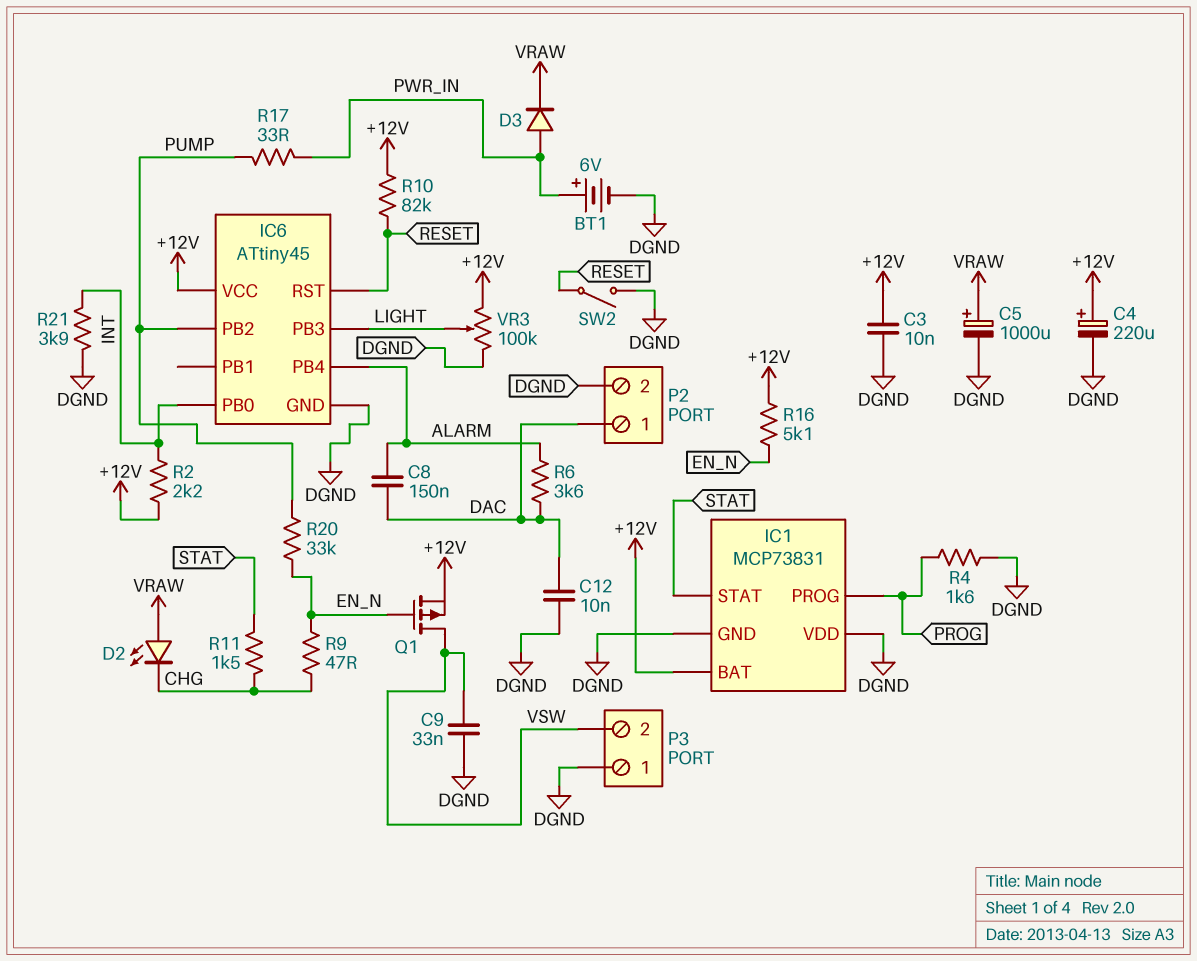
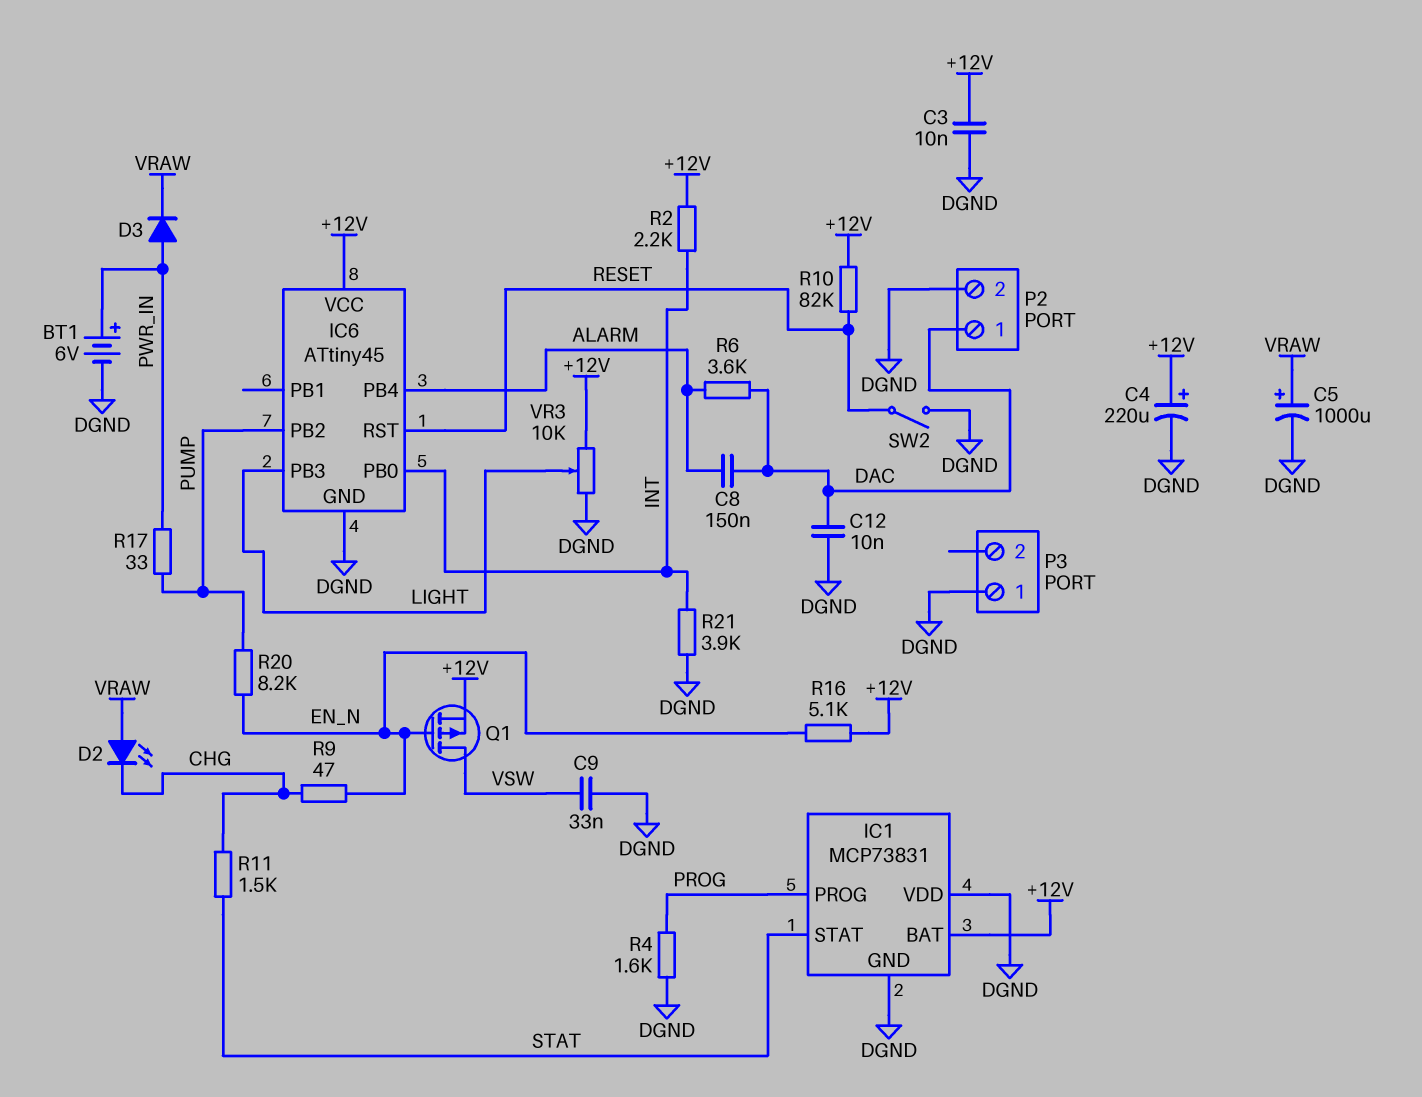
P3 pin 2: VSW -> none
R20: 33k (EN_N, PUMP) -> 8.2k (EN_N, PUMP)
VR3: 100k (+12V, DGND, wiper LIGHT) -> 10k (+12V, DGND, wiper LIGHT)

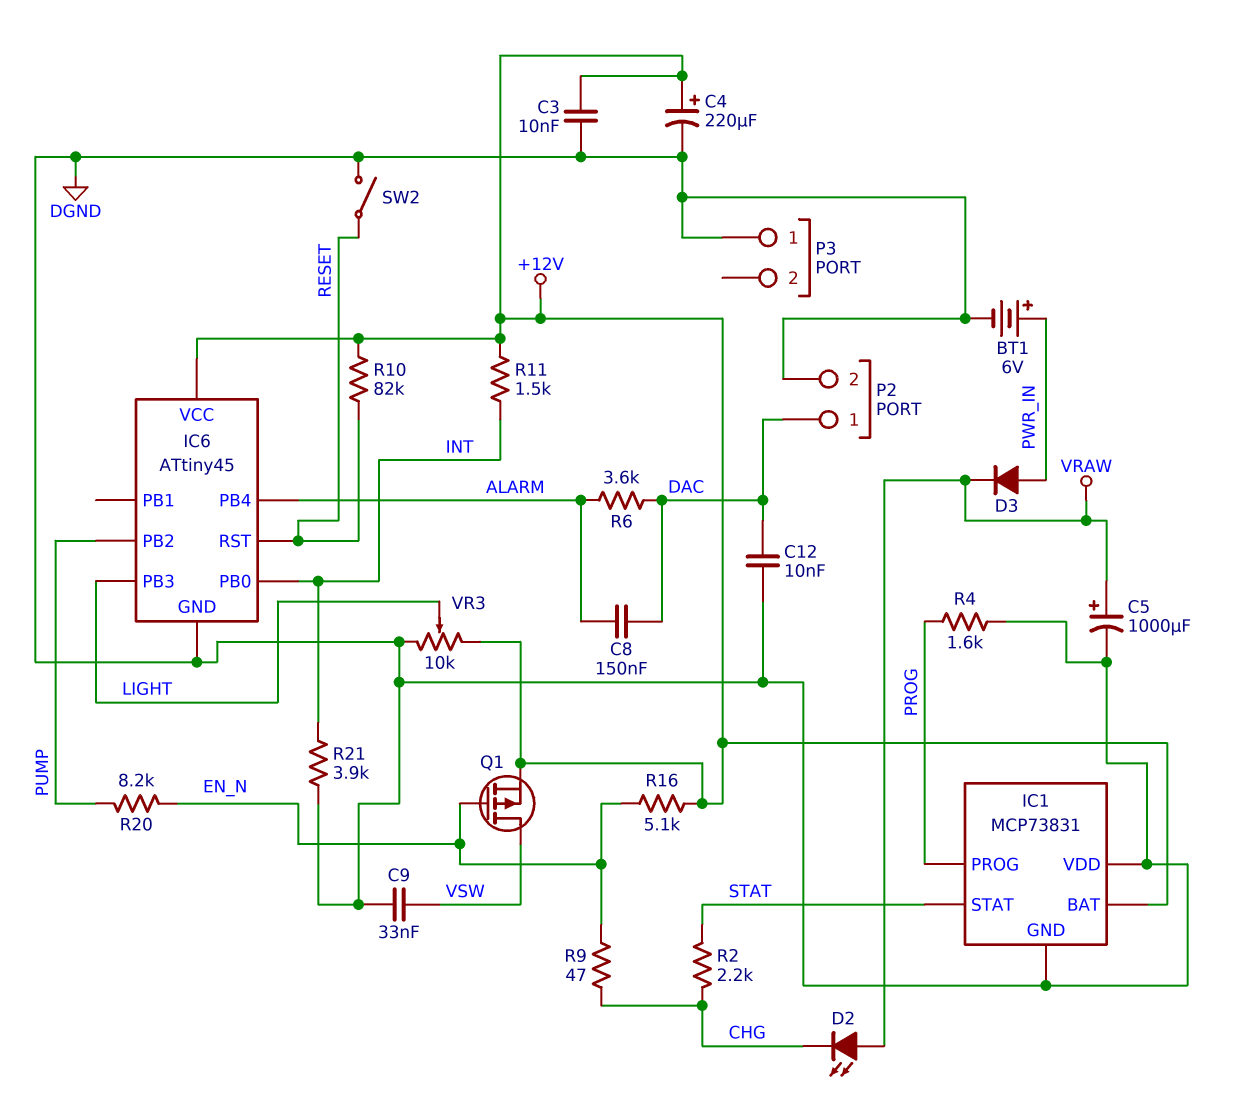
R2: 2.2k (+12V, INT) -> 2.2k (CHG, STAT)
R11: 1.5k (CHG, STAT) -> 1.5k (+12V, INT)
R17: 33 (PUMP, PWR_IN) -> none

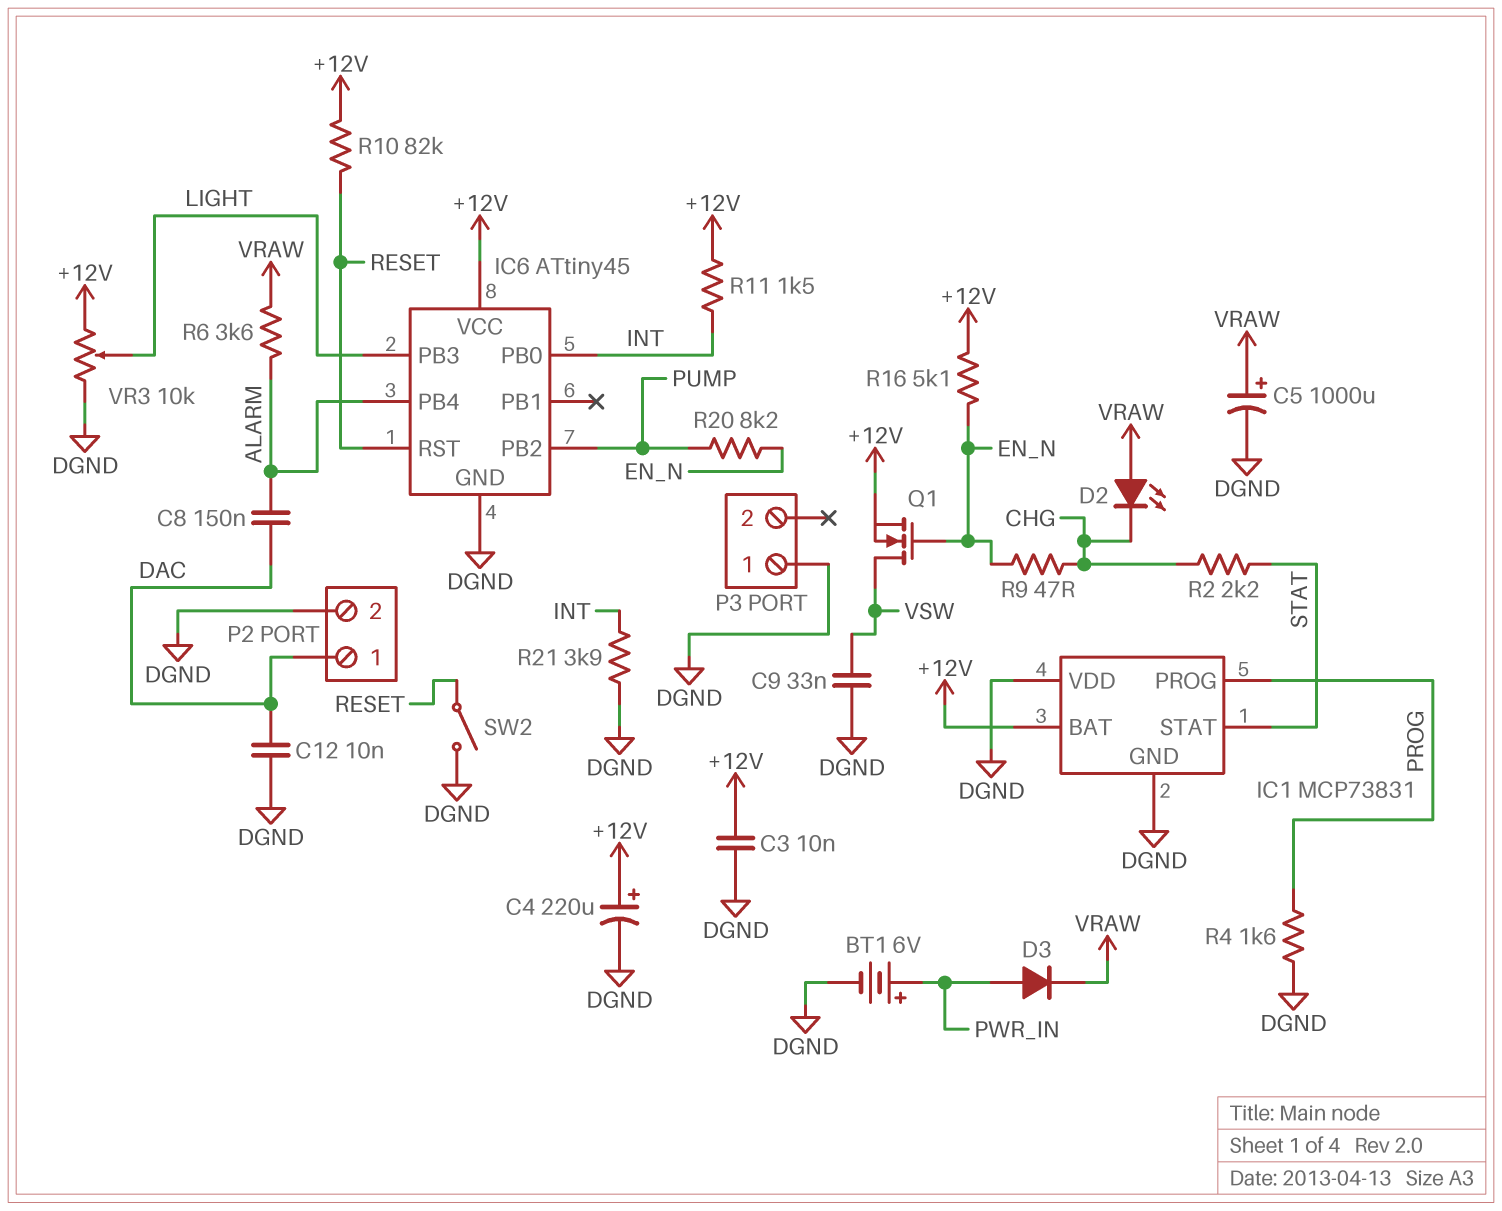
Q1: PMOS (G EN_N, D VSW, S +12V) -> NMOS (G EN_N, D VSW, S +12V)
R6: 3.6k (ALARM, DAC) -> 3.6k (ALARM, VRAW)

